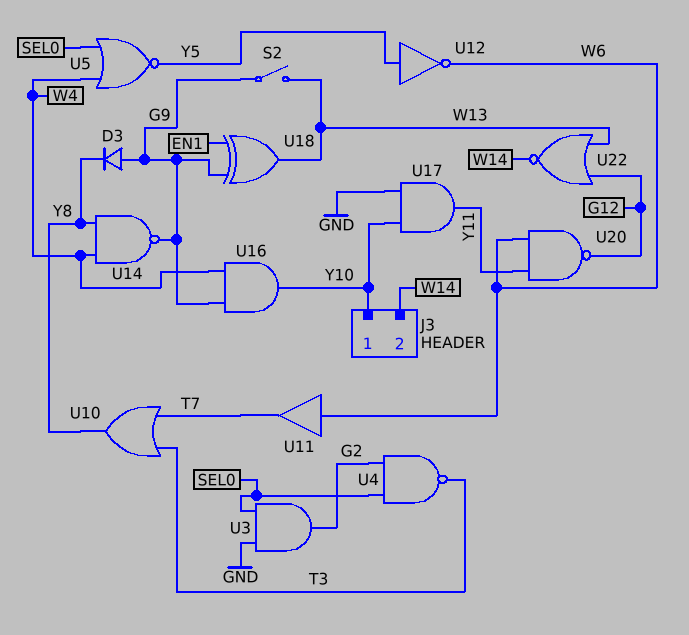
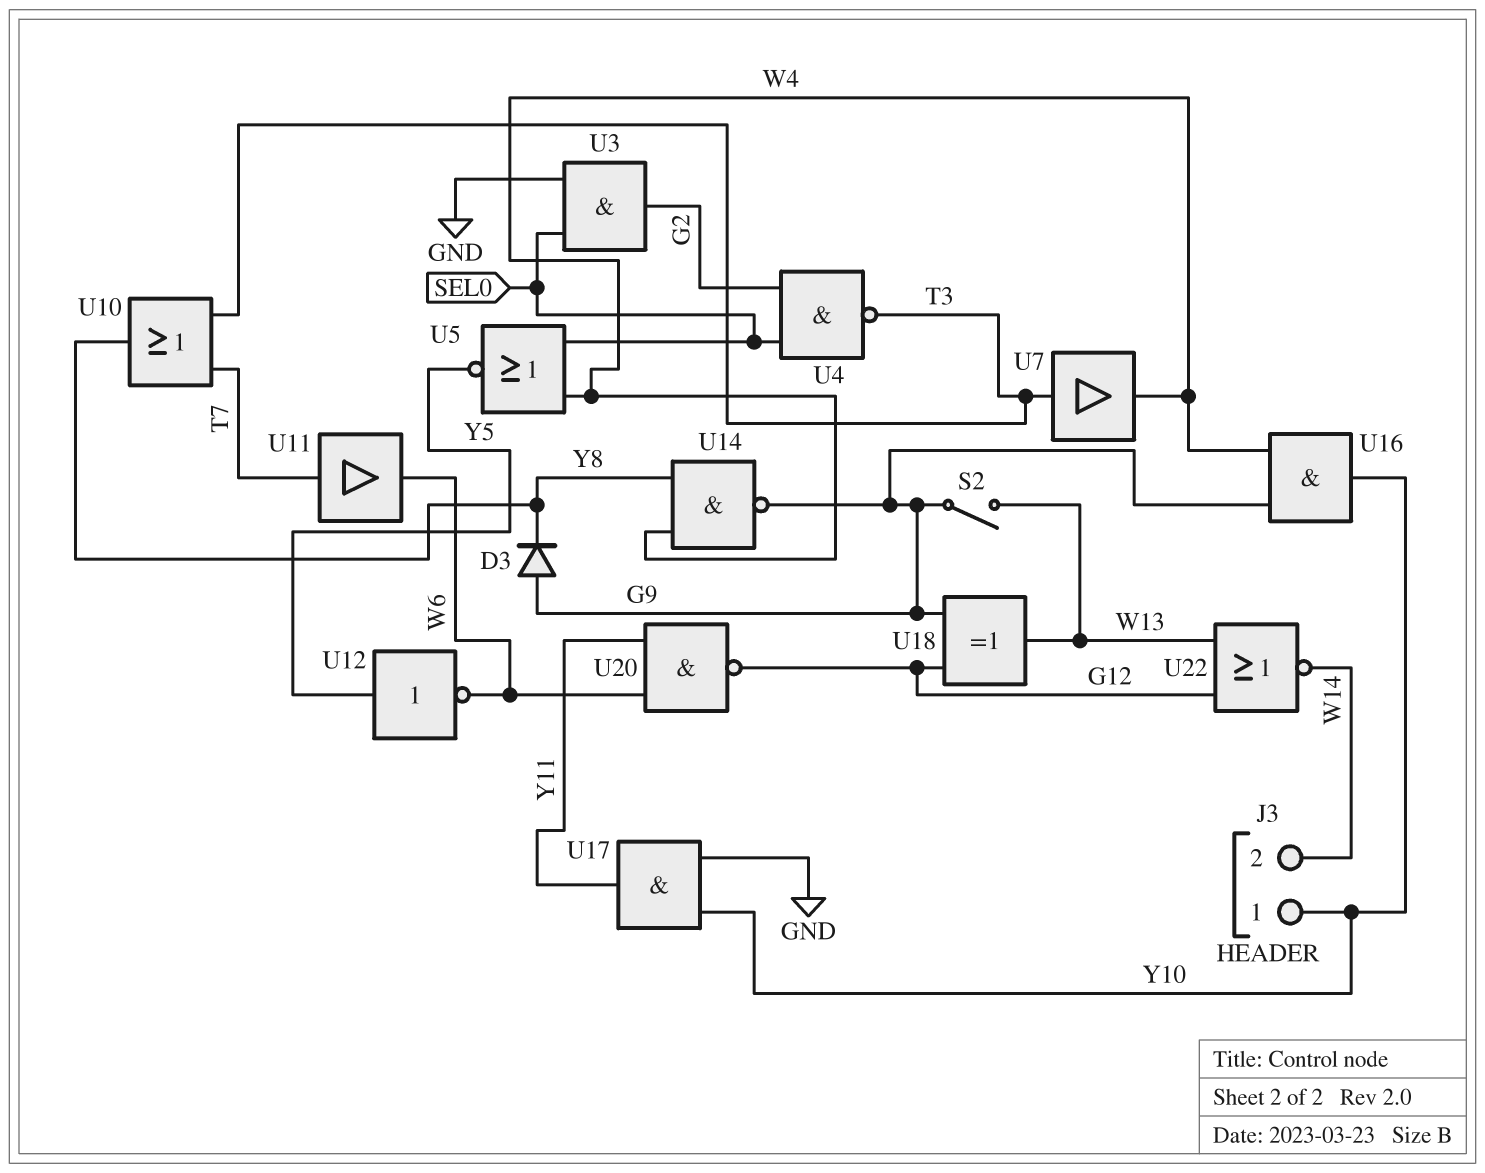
U7: none -> buffer (in T3, out W4)
U11: buffer (in W6, out T7) -> buffer (in T7, out W6)
U18: XOR (in EN1, in G9, out W13) -> XOR (in G9, in G12, out W13)

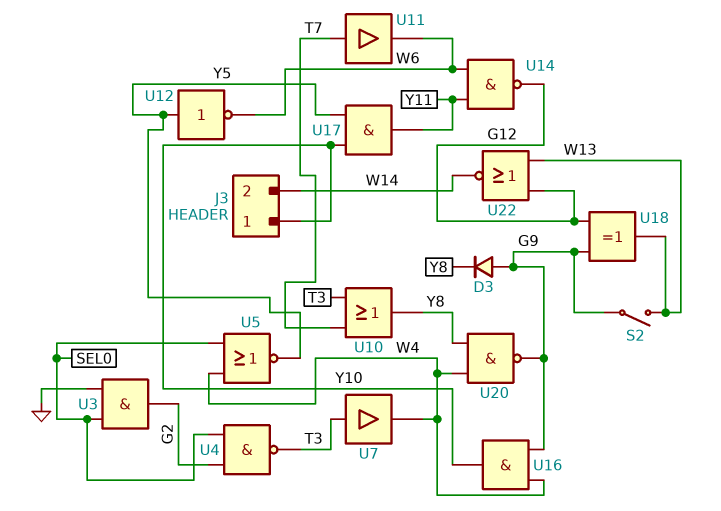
U14: NAND (in W4, in Y8, out G9) -> NAND (in W6, in Y11, out G12)
U17: AND (in GND, in Y10, out Y11) -> AND (in Y5, in Y10, out Y11)
U20: NAND (in W6, in Y11, out G12) -> NAND (in W4, in Y8, out G9)

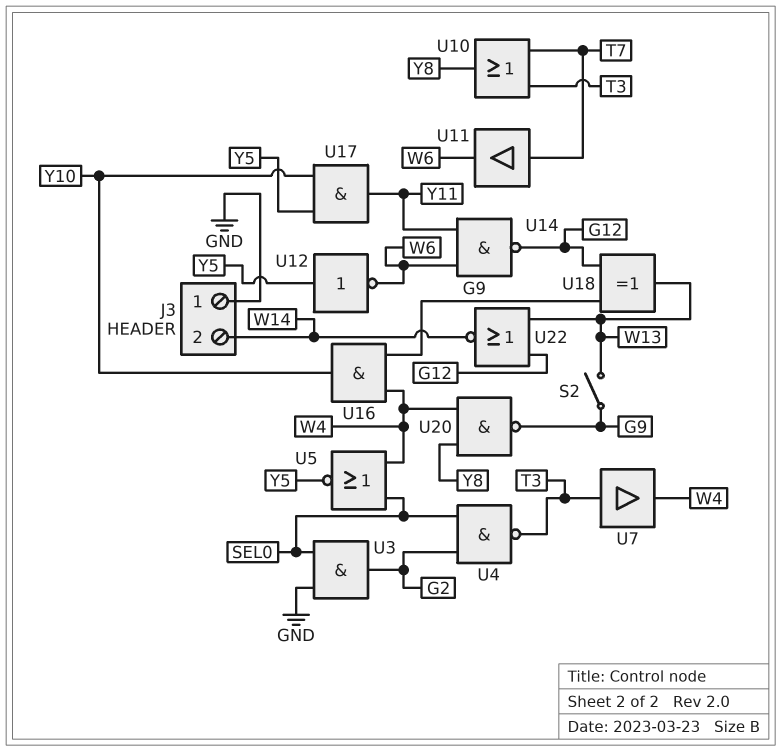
D3: diode (A G9, K Y8) -> none
J3 pin 1: Y10 -> GND

